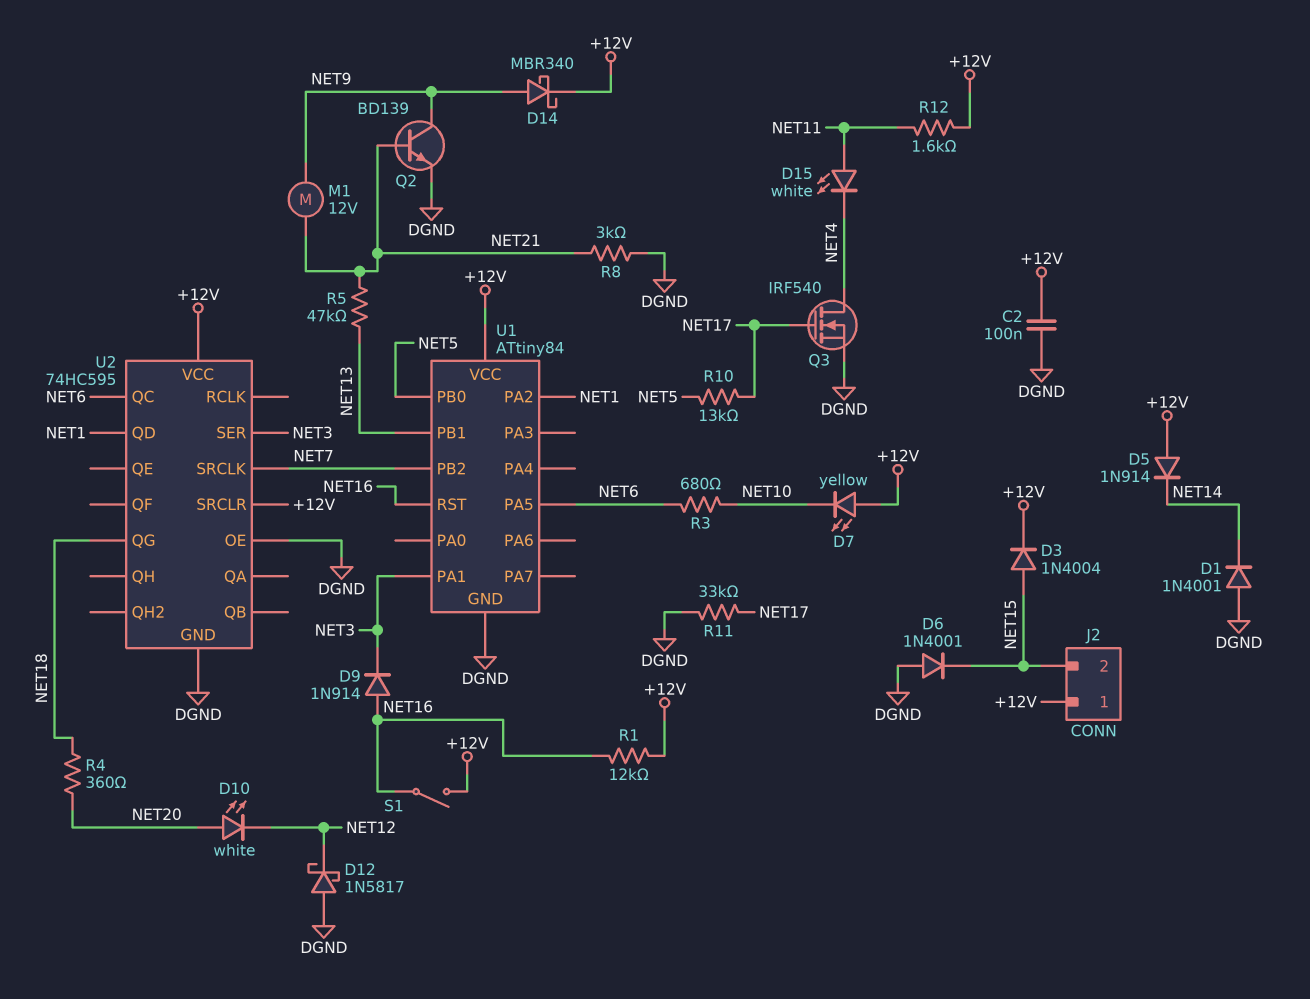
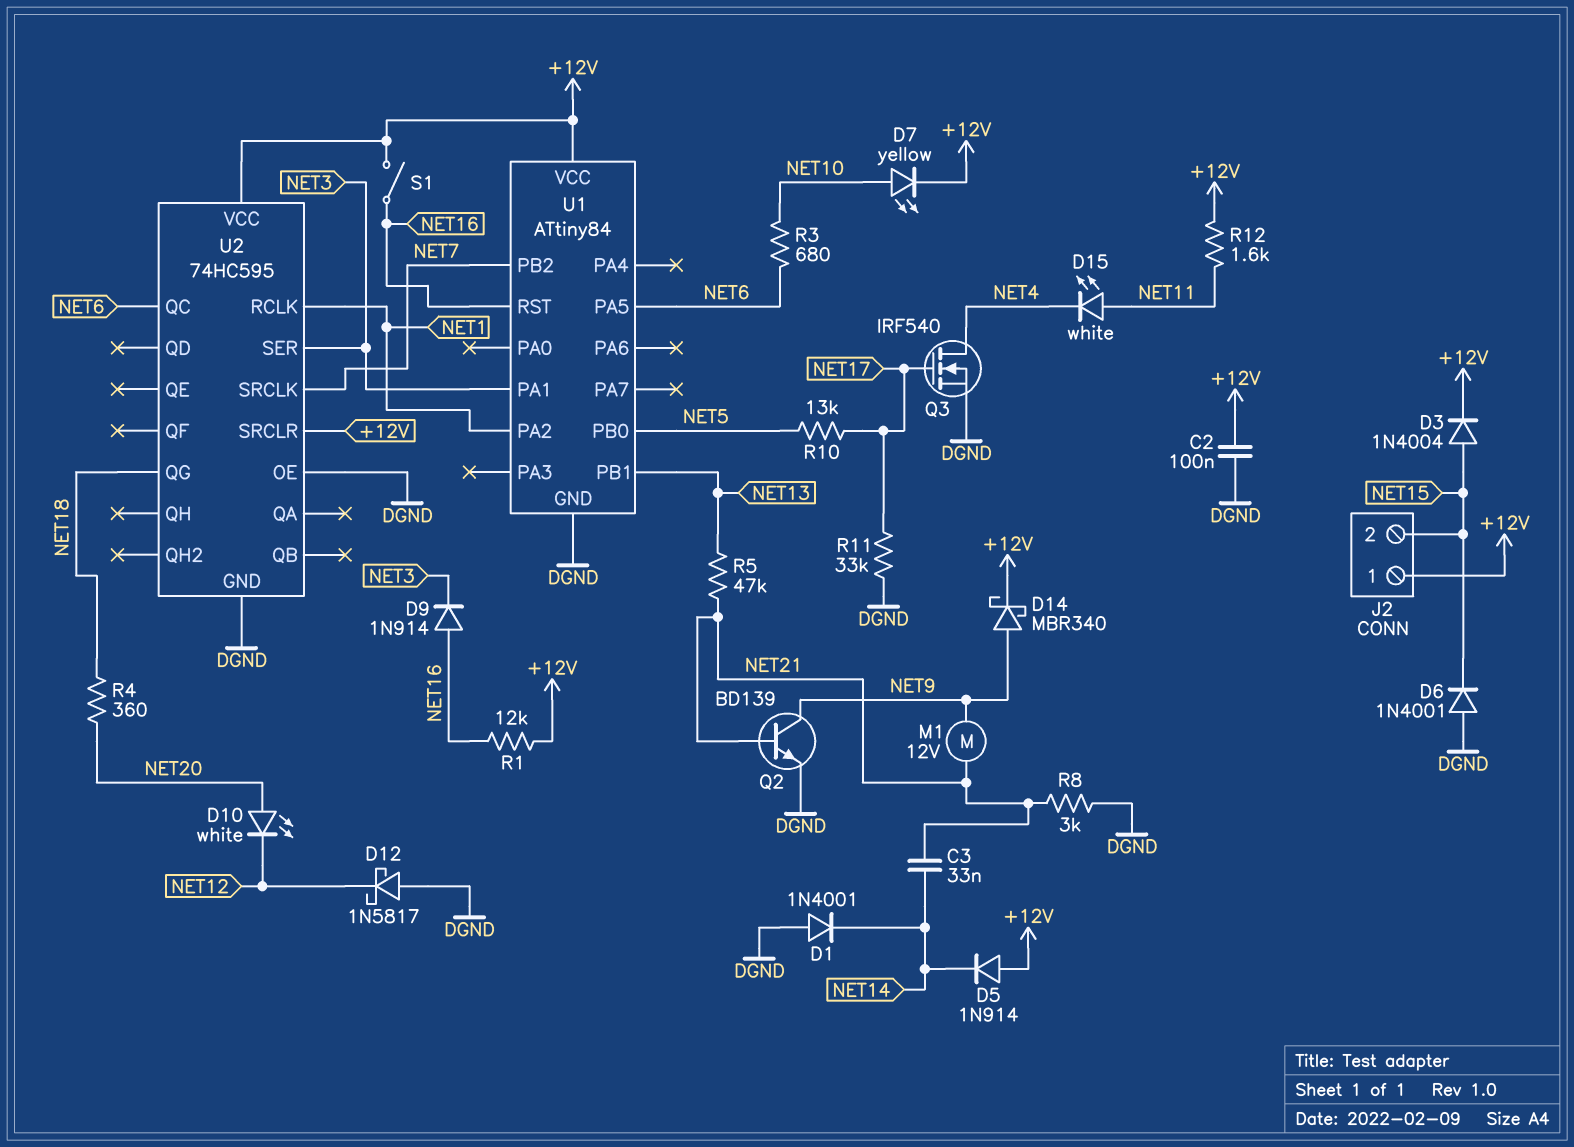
C3: none -> 33nF (NET14, NET21)
D7: LED yellow (A +12V, K NET10) -> LED yellow (A NET10, K +12V)
U2 pin QD: NET1 -> none
U2 pin RCLK: none -> NET1

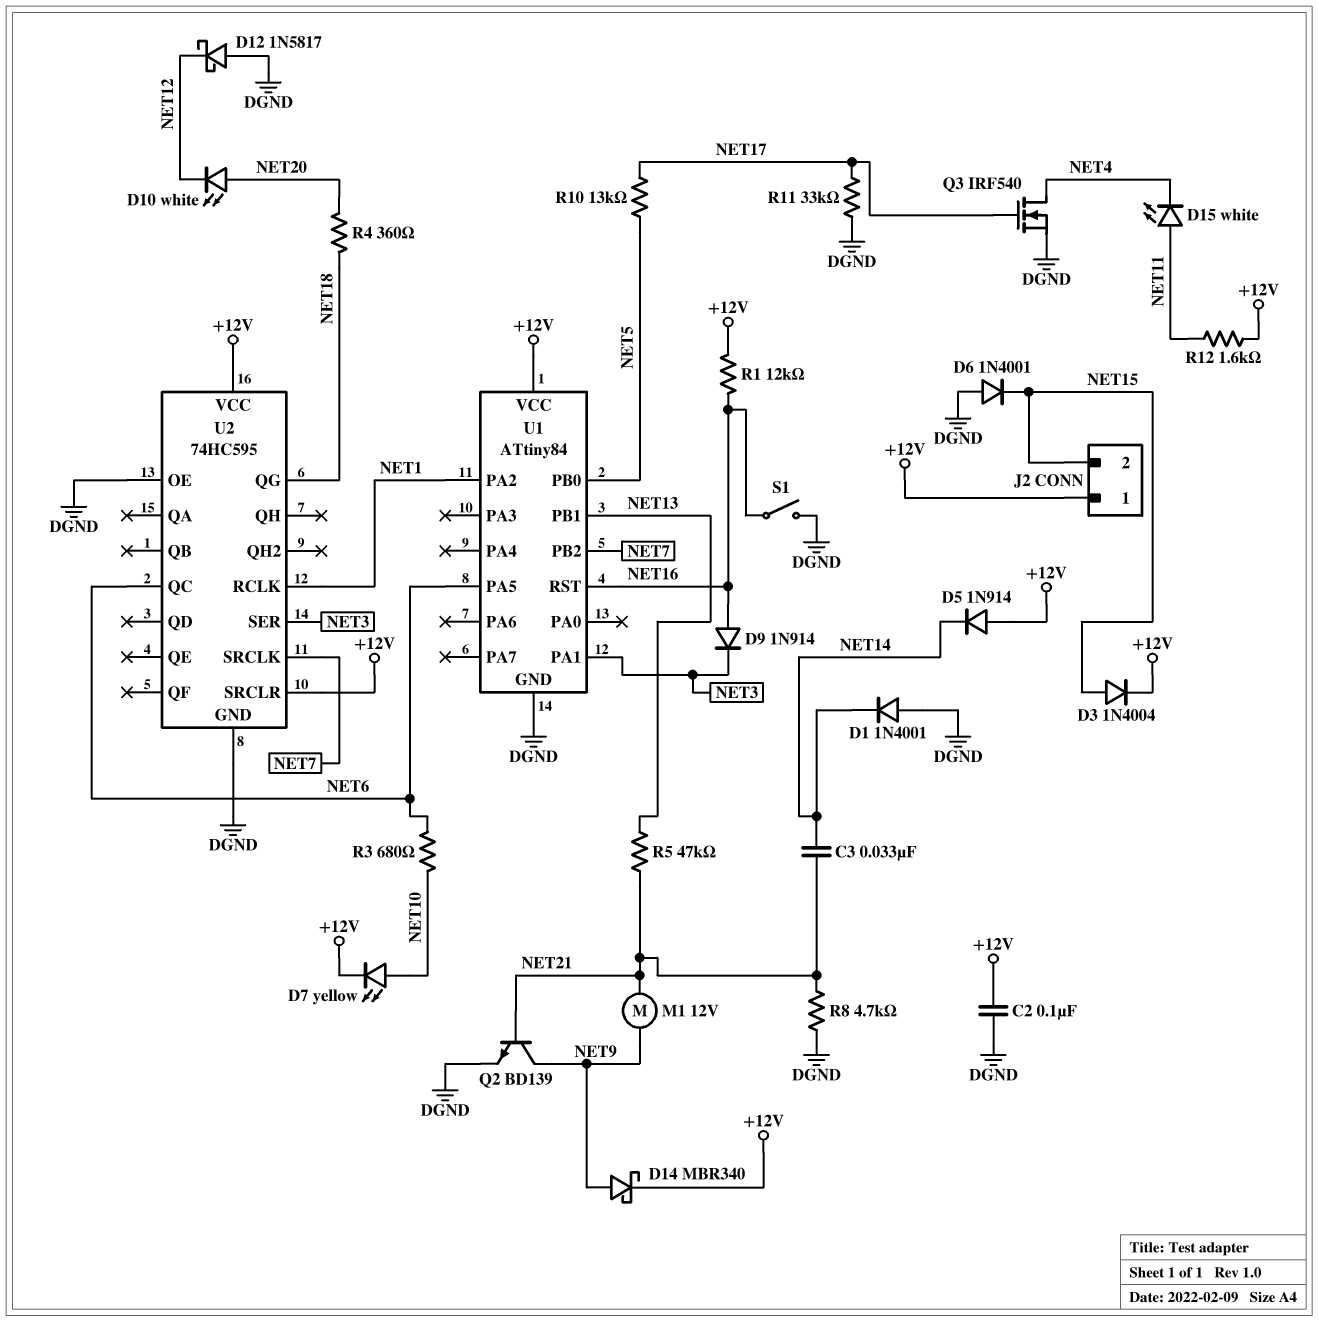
R8: 3k (DGND, NET21) -> 4.7k (DGND, NET21)
S1: switch (+12V, NET16) -> switch (DGND, NET16)

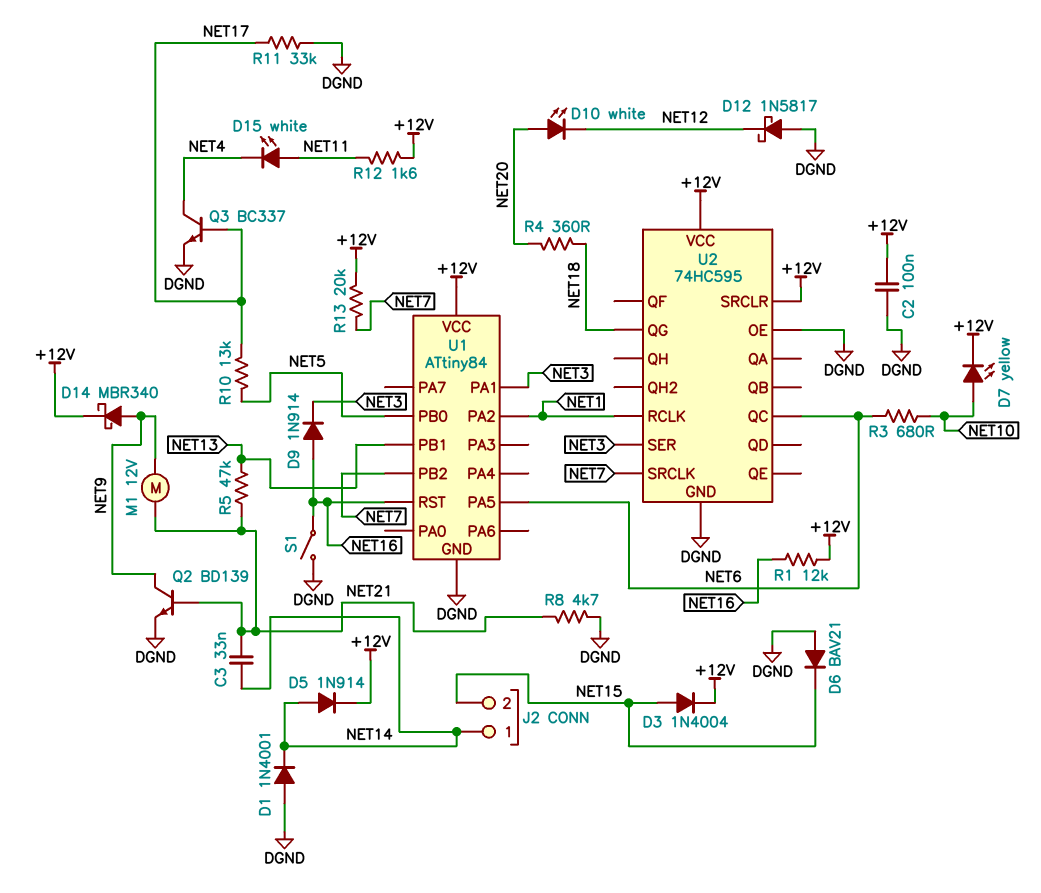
D5: diode 1N914 (A +12V, K NET14) -> diode 1N914 (A NET14, K +12V)
D6: diode 1N4001 (A DGND, K NET15) -> diode BAV21 (A DGND, K NET15)
J2 pin 1: +12V -> NET14
Q3: NMOS IRF540 (G NET17, D NET4, S DGND) -> NPN BC337 (B NET17, C NET4, E DGND)
R13: none -> 20k (+12V, NET7)

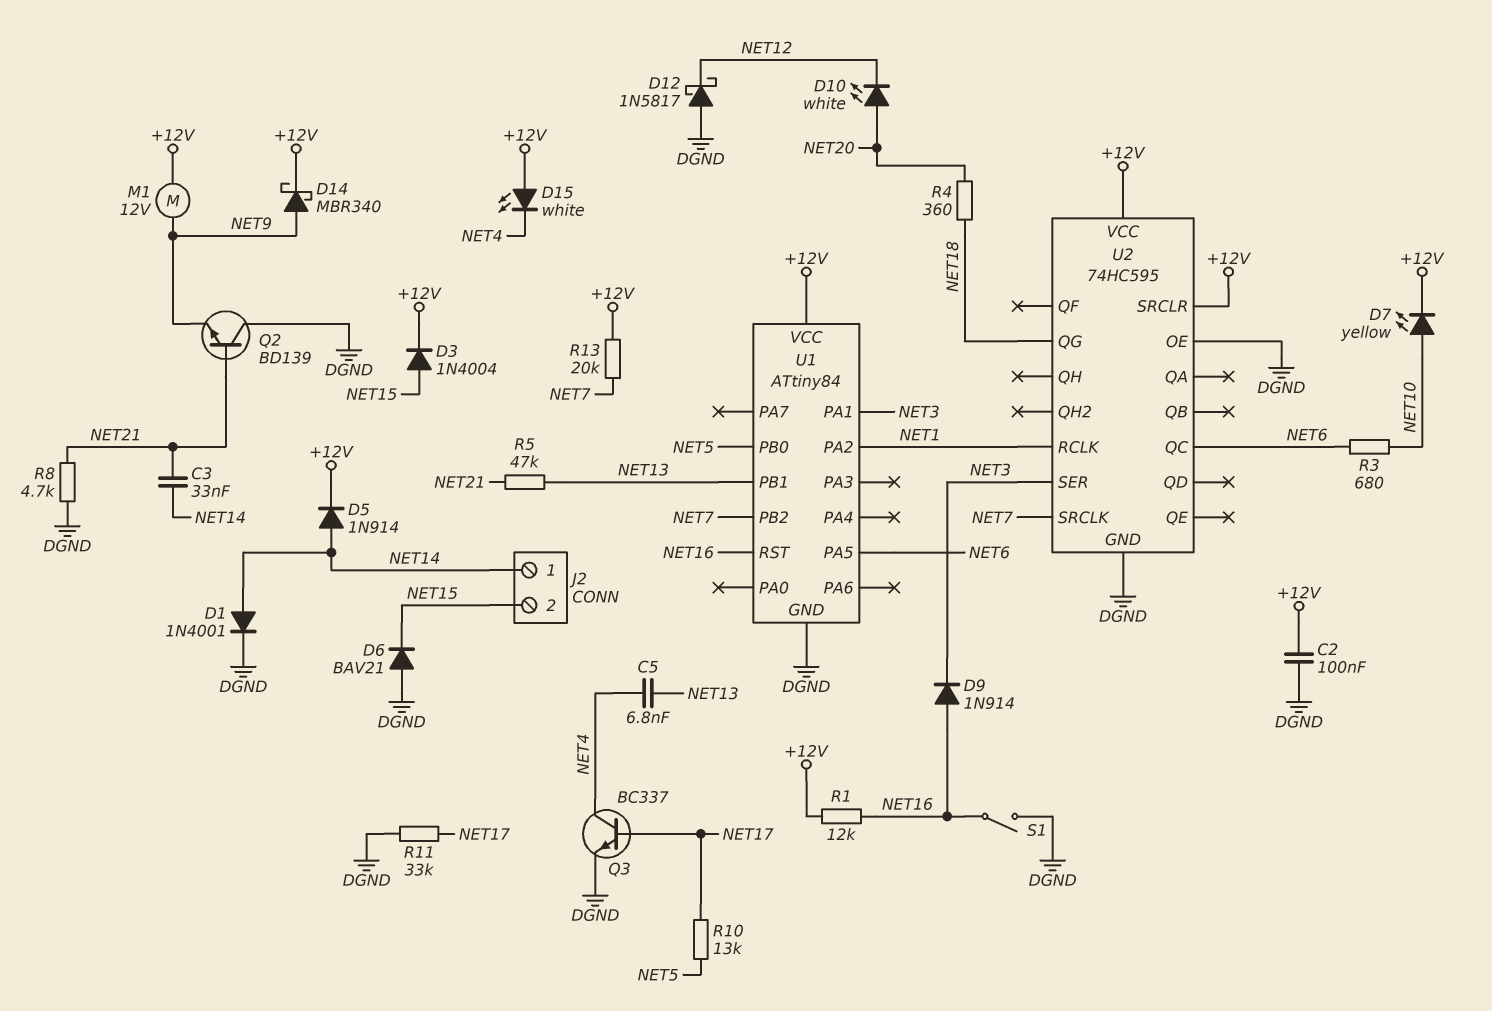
C5: none -> 6.8nF (NET4, NET13)
D1: diode 1N4001 (A DGND, K NET14) -> diode 1N4001 (A NET14, K DGND)
D15: LED white (A NET11, K NET4) -> LED white (A +12V, K NET4)
M1: motor 12V (NET9, NET21) -> motor 12V (+12V, NET9)
Q2: NPN BD139 (B NET21, C NET9, E DGND) -> NPN BD139 (B NET21, C DGND, E NET9)
R12: 1.6k (+12V, NET11) -> none

